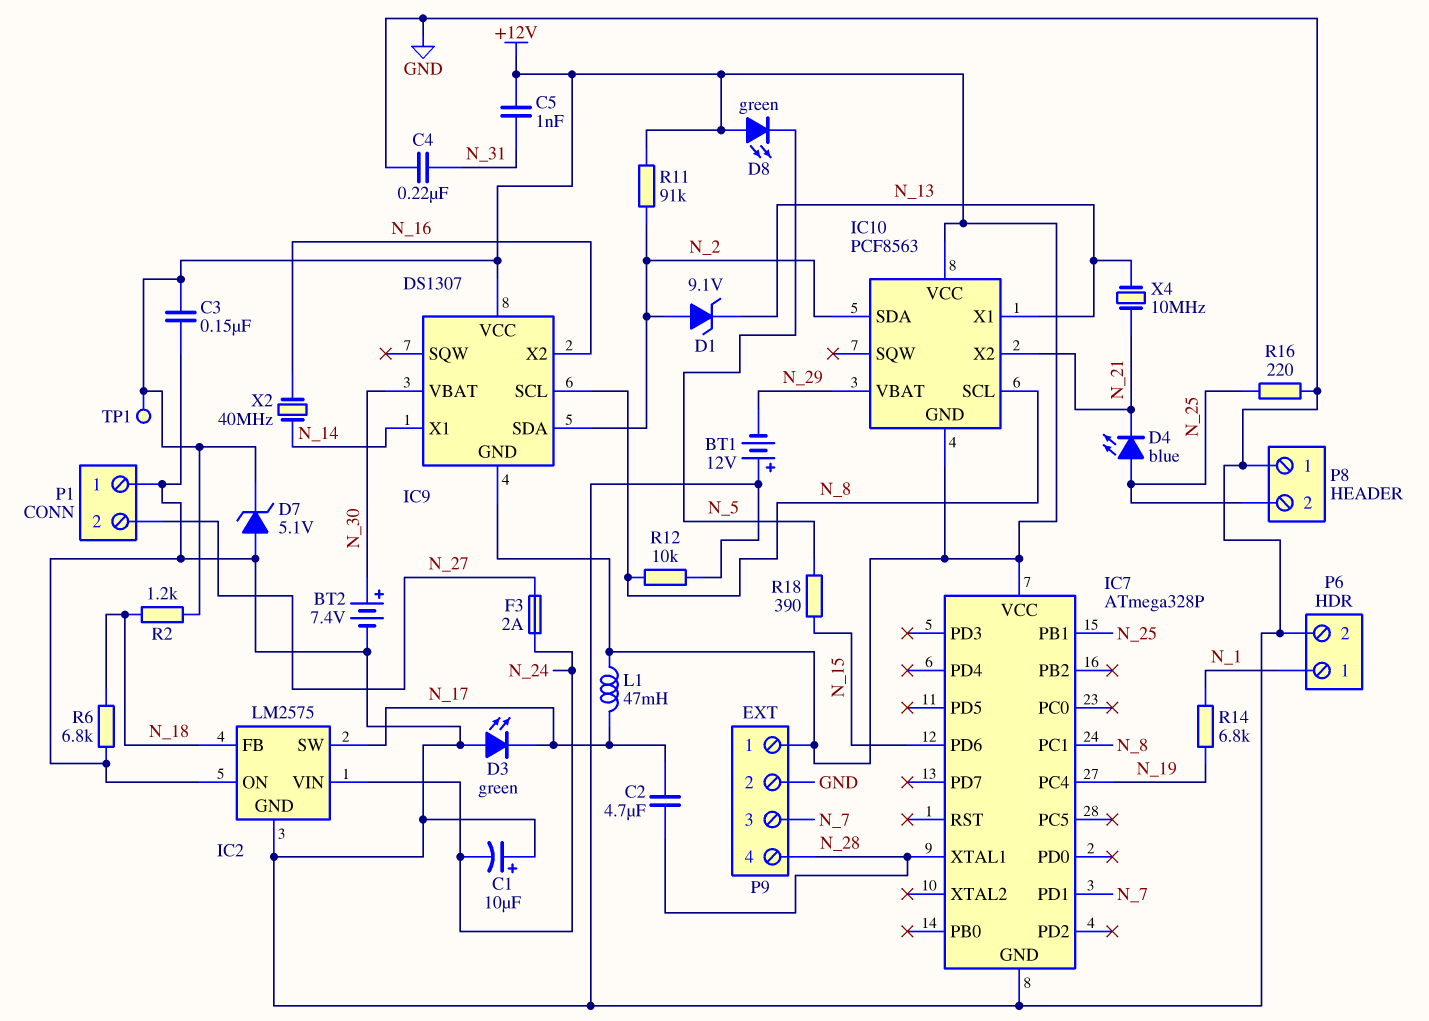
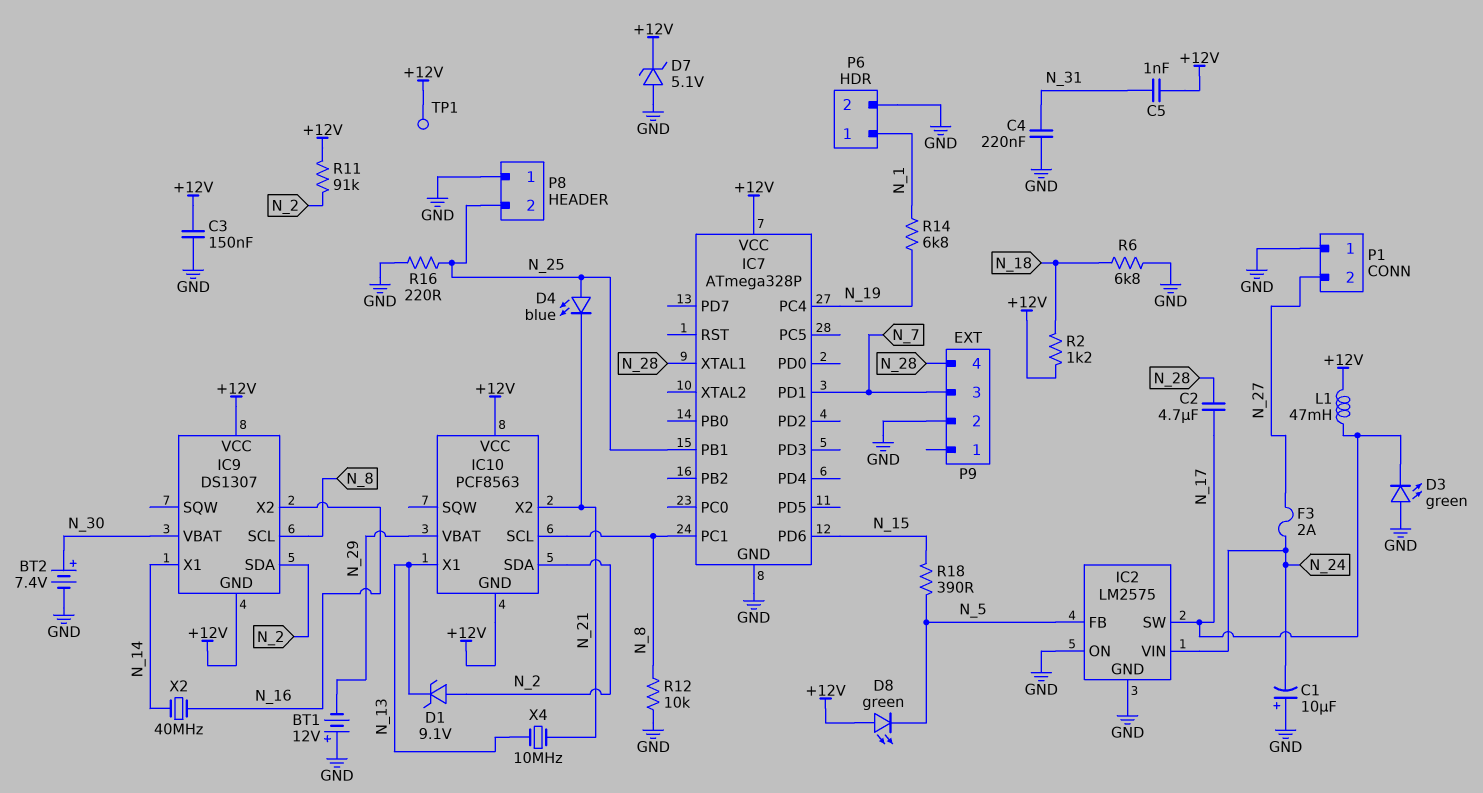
IC2 pin FB: N_18 -> N_5
P9 pin 1: +12V -> none

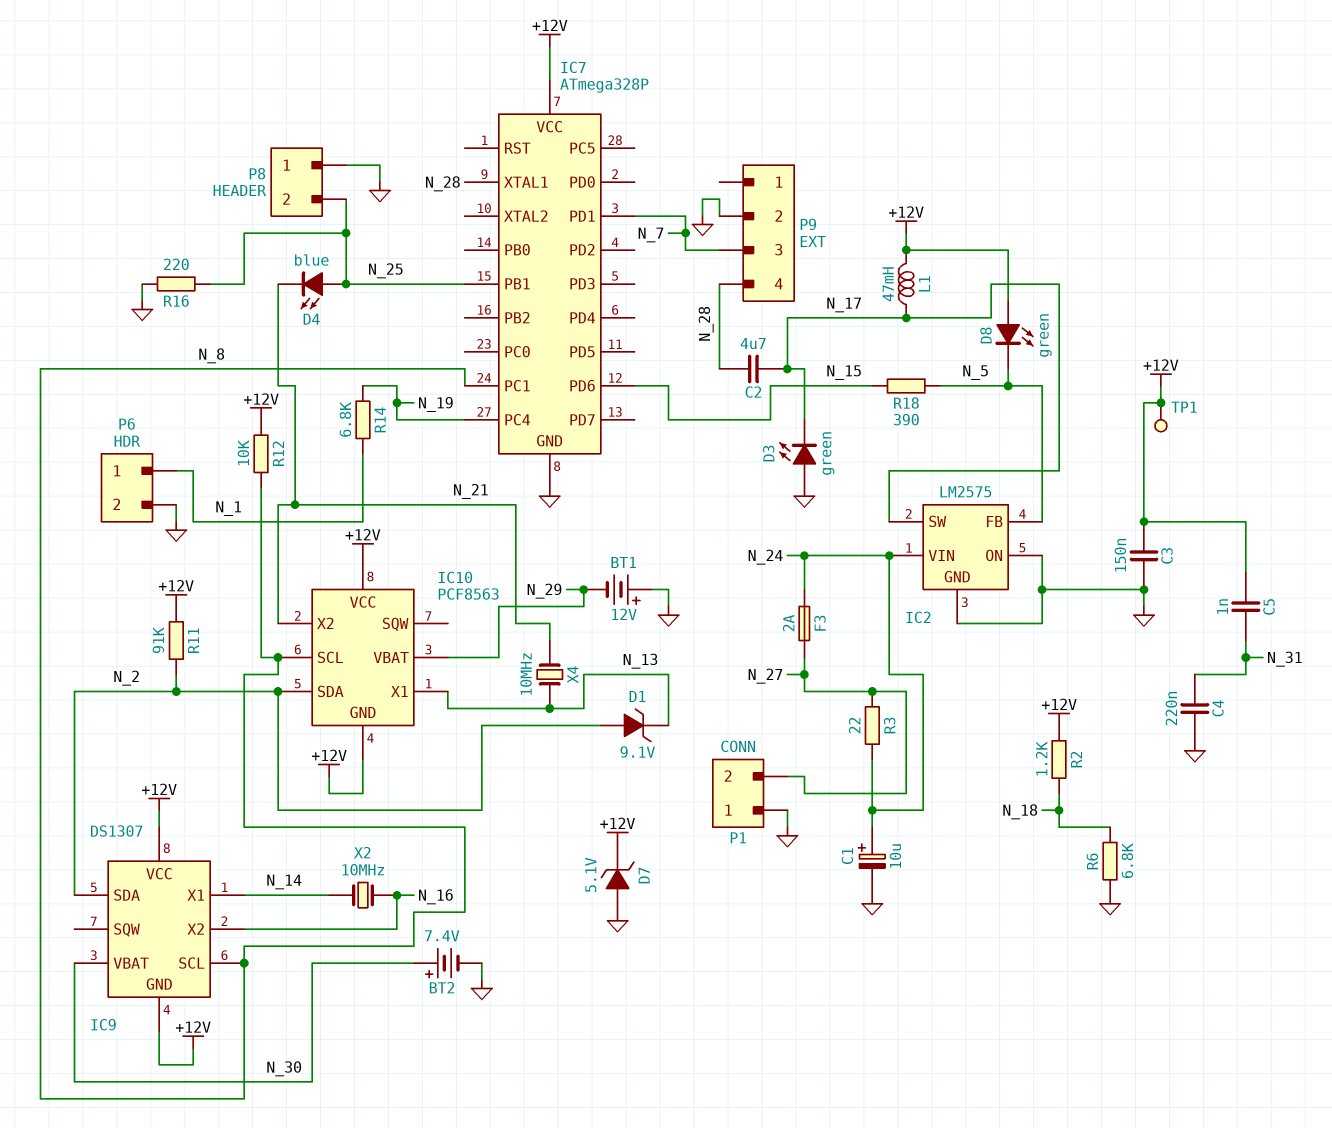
C1: 10uF (plus GND, minus N_24) -> 10uF (plus N_24, minus GND)
R3: none -> 22 (N_24, N_27)
R12: 10k (GND, N_8) -> 10k (+12V, N_8)
X2: 40MHz (N_14, N_16) -> 10MHz (N_14, N_16)

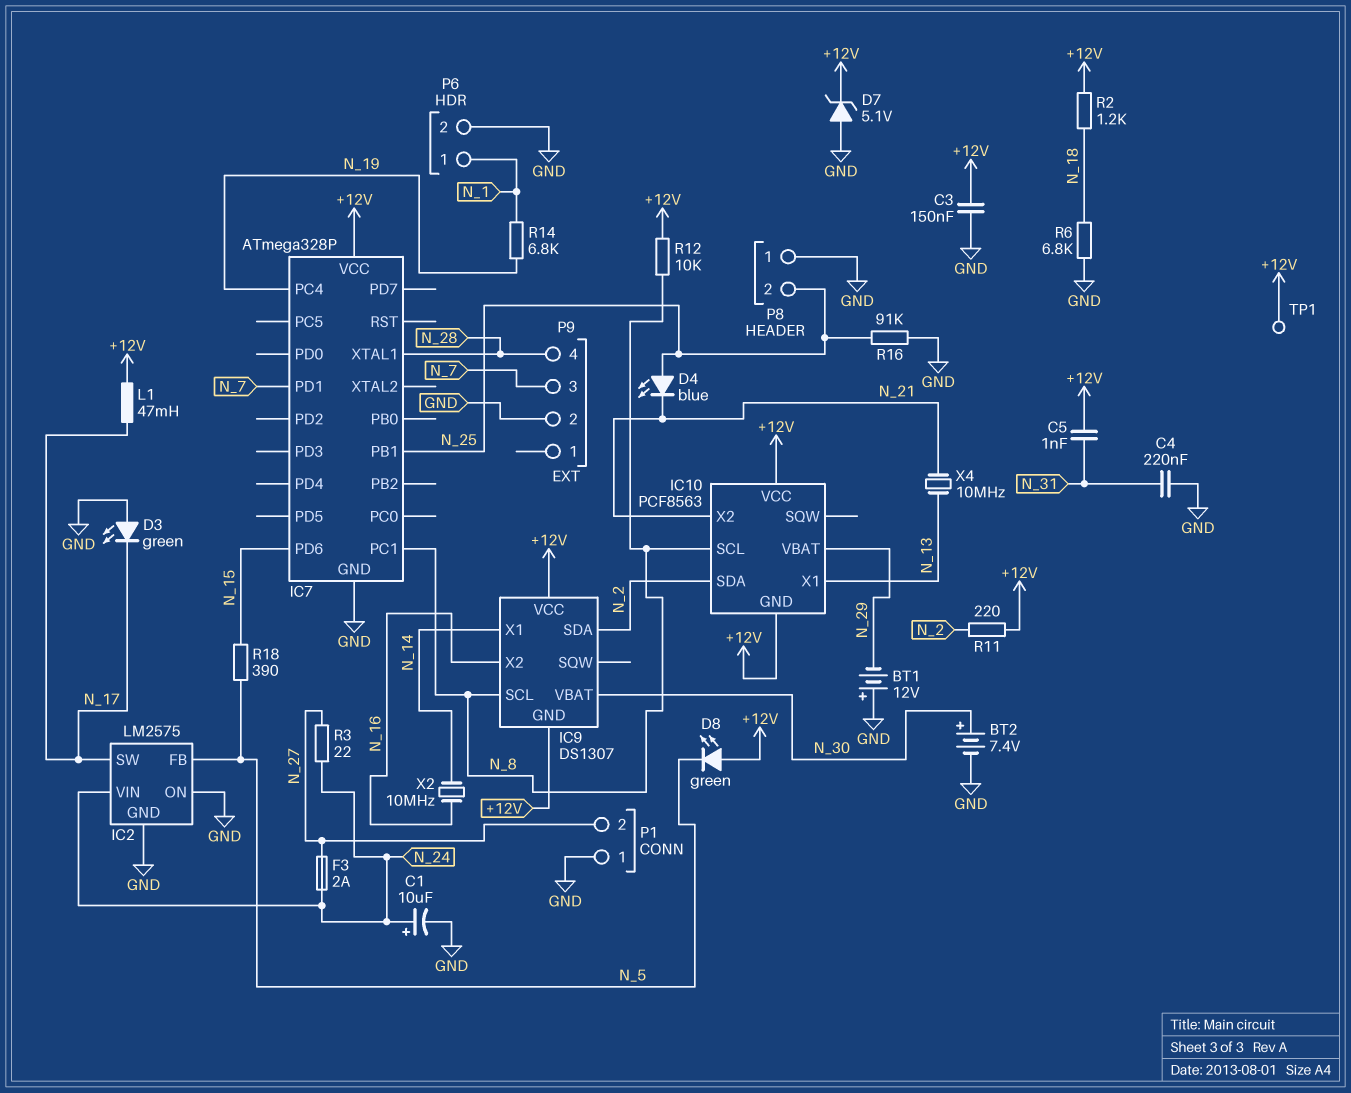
C2: 4.7uF (N_17, N_28) -> none
D1: zener 9.1V (A N_2, K N_13) -> none
R11: 91k (+12V, N_2) -> 220 (+12V, N_2)
R16: 220 (GND, N_25) -> 91k (GND, N_25)

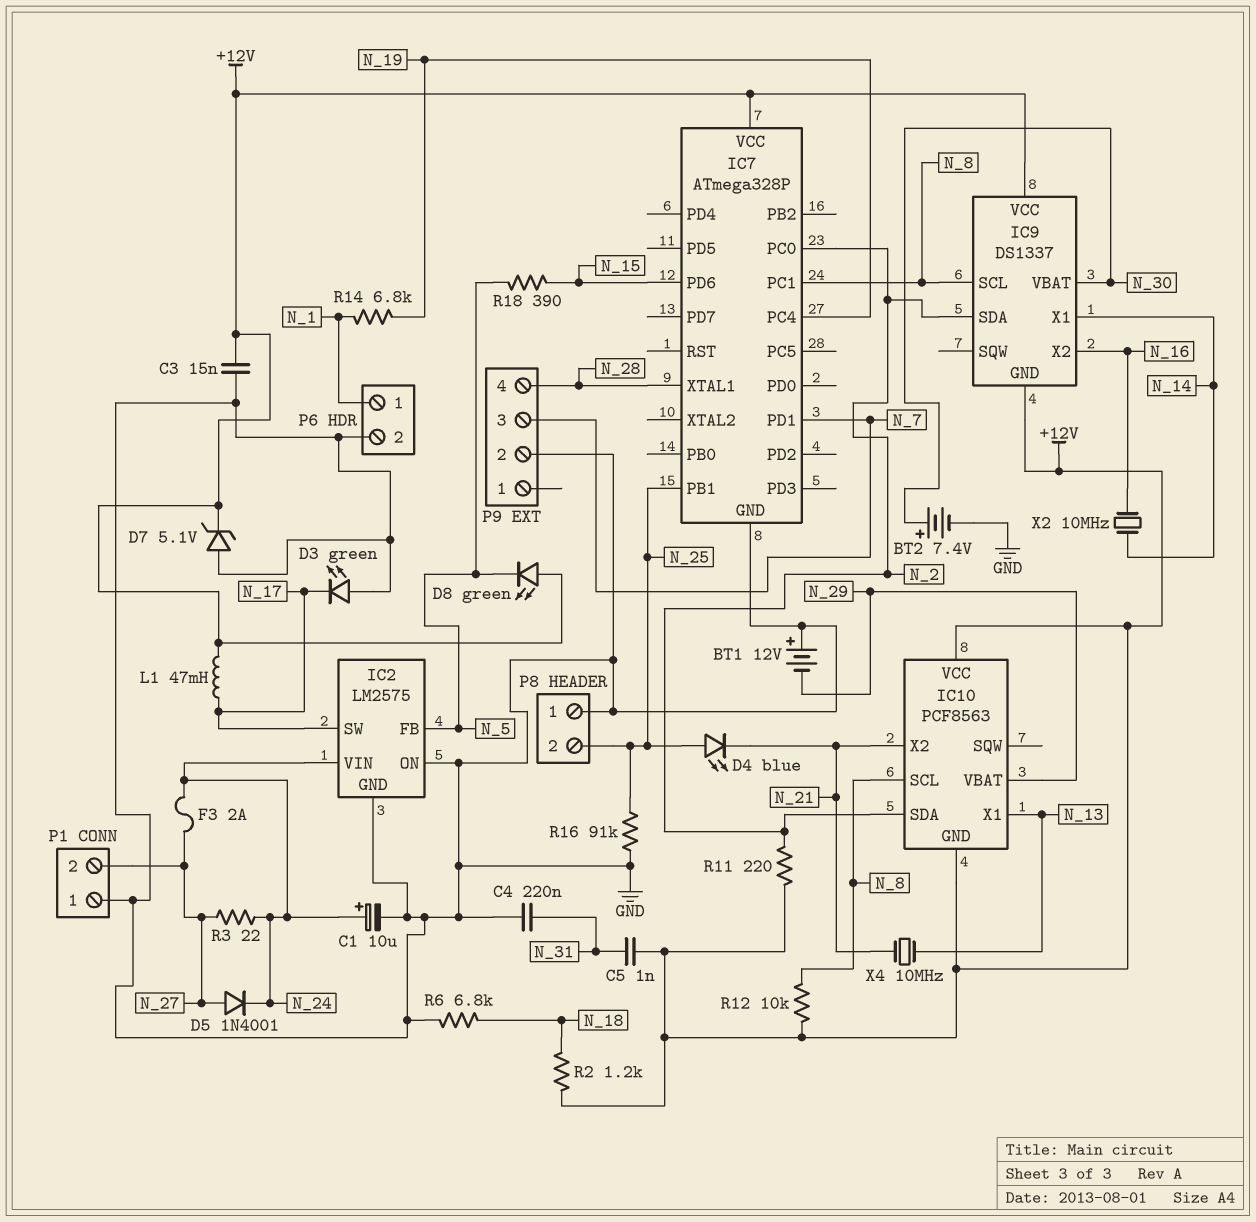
C3: 150nF (+12V, GND) -> 15nF (+12V, GND)
D5: none -> diode 1N4001 (A N_27, K N_24)
IC7 pin PC0: none -> N_2
IC9: DS1307 -> DS1337
TP1: test point (+12V) -> none

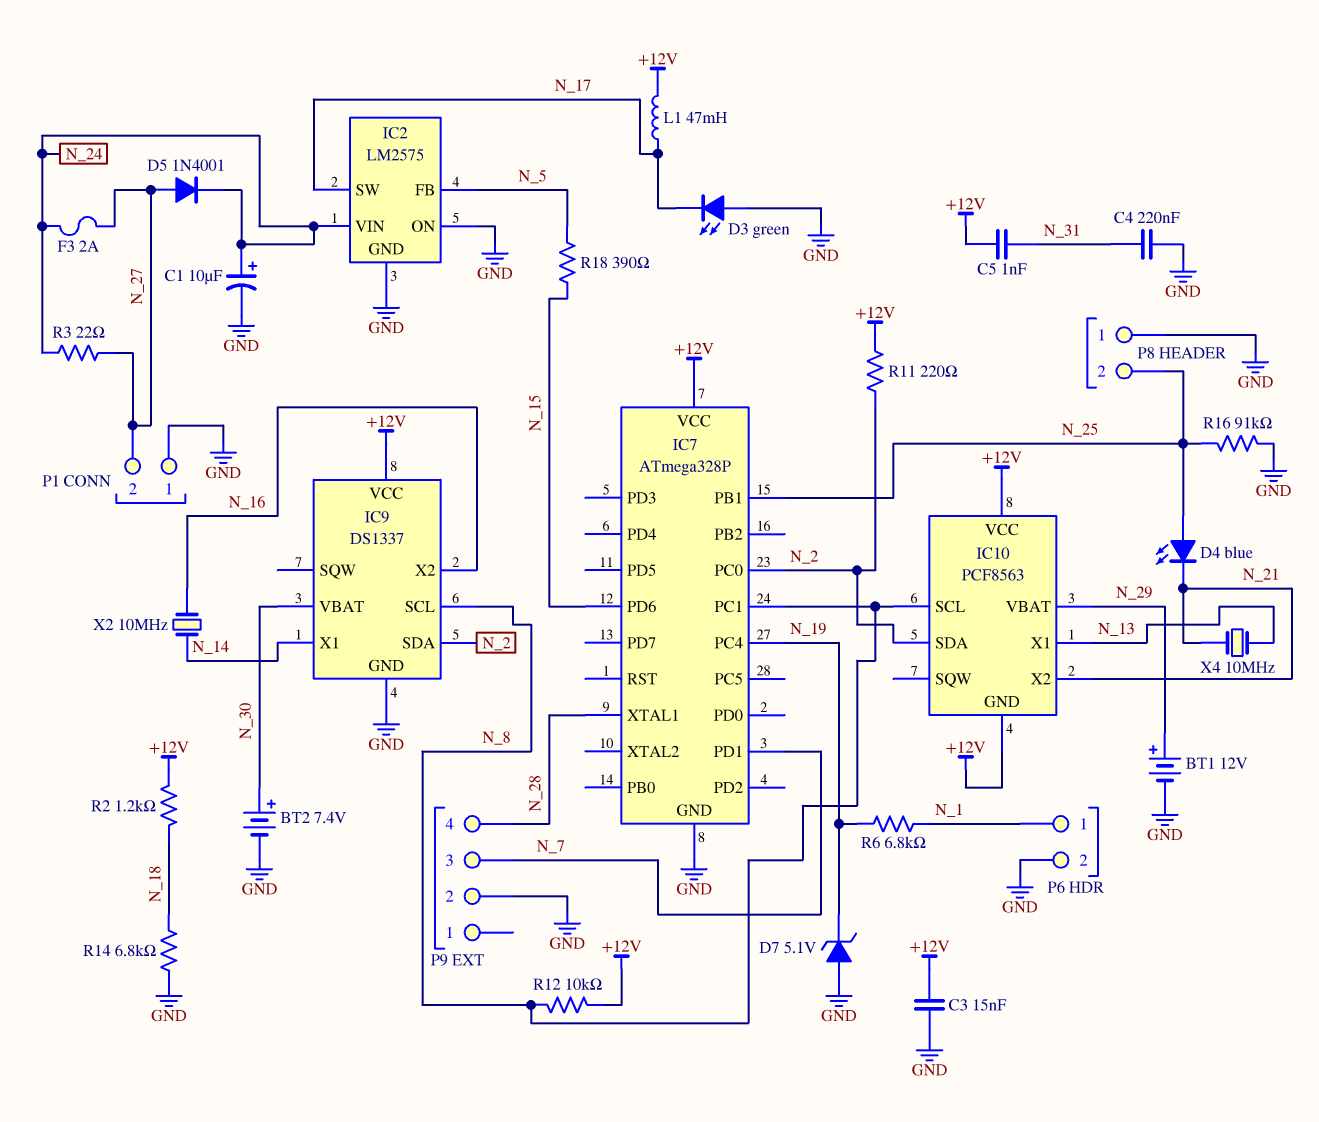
BT1: 12V (plus GND, minus N_29) -> 12V (plus N_29, minus GND)
D7: zener 5.1V (A GND, K +12V) -> zener 5.1V (A GND, K N_19)
D8: LED green (A +12V, K N_5) -> none
IC9 pin GND: +12V -> GND
R6: 6.8k (GND, N_18) -> 6.8k (N_1, N_19)
R14: 6.8k (N_1, N_19) -> 6.8k (GND, N_18)

